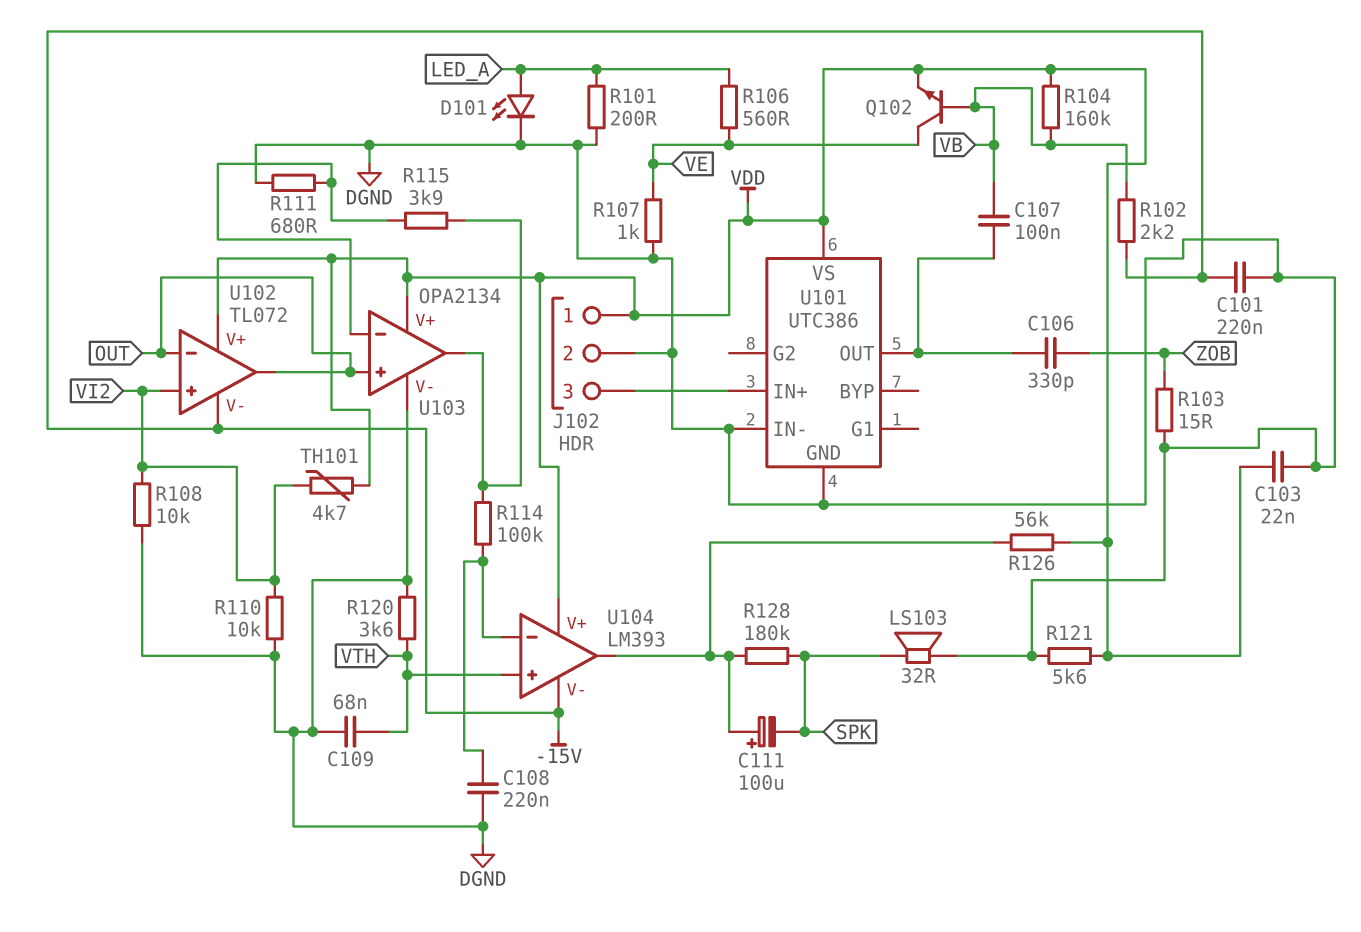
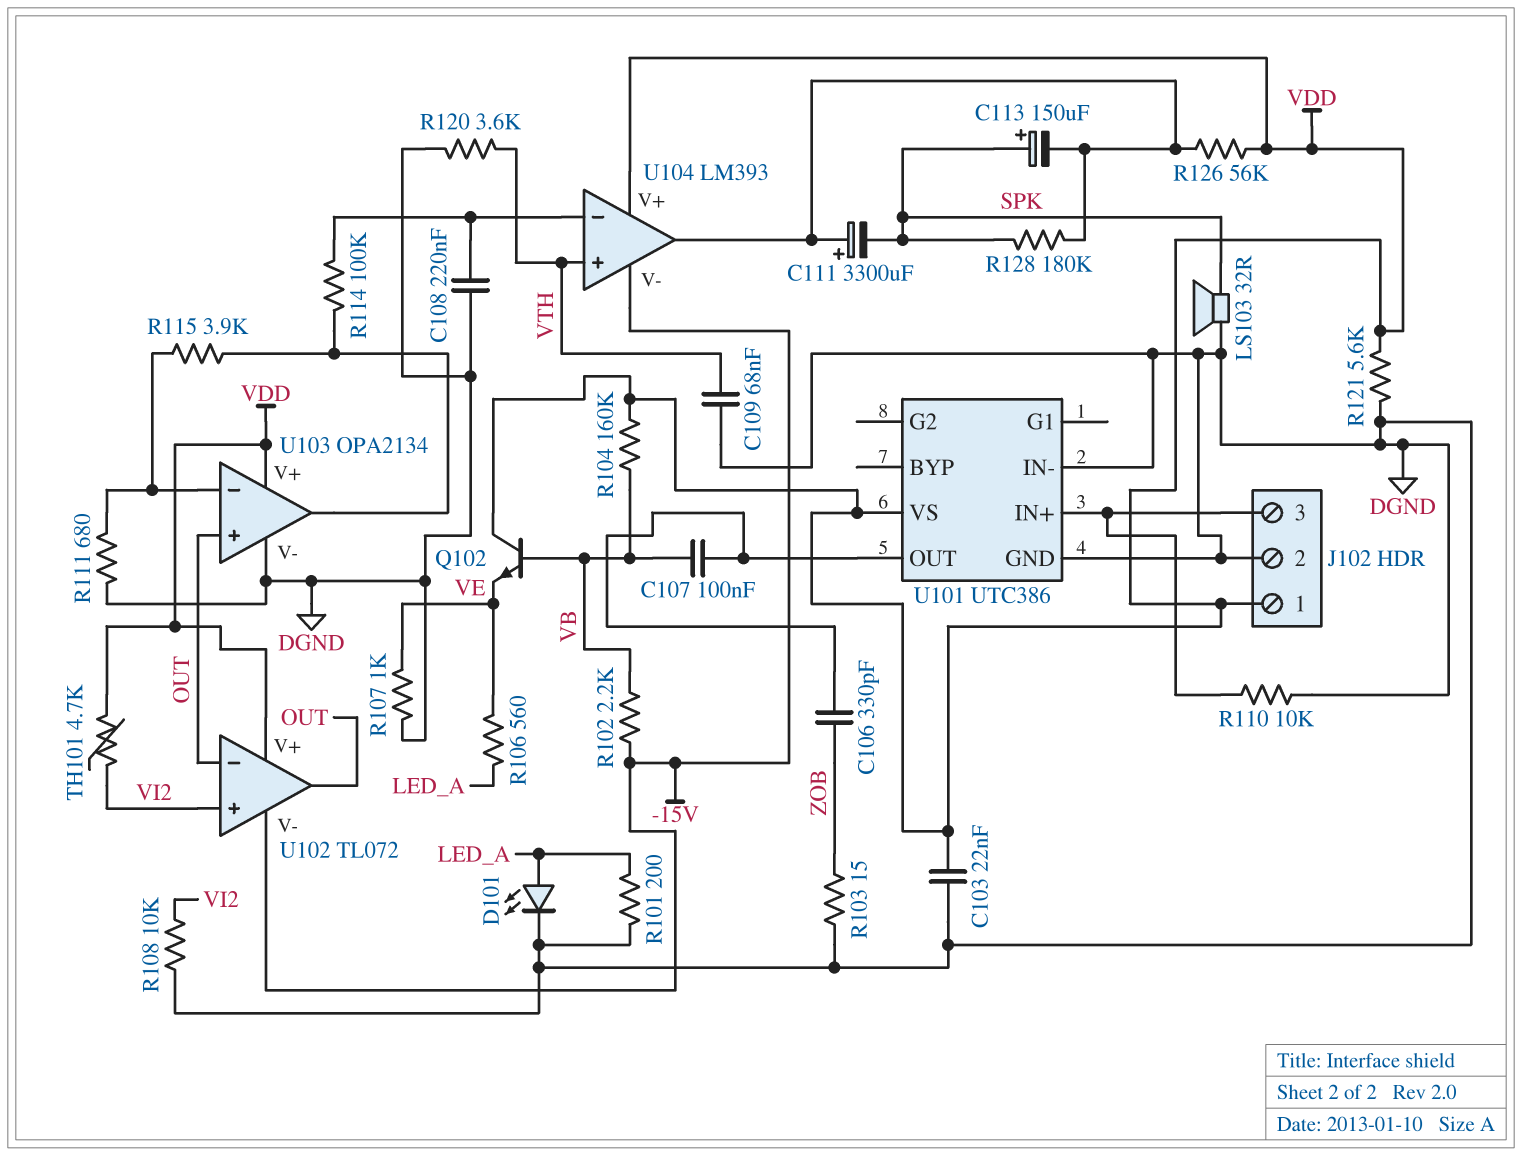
C101: 220nF (-15V, DGND) -> none
C111: 100uF (plus U104/out, minus SPK) -> 3300uF (plus U104/out, minus SPK)
C113: none -> 150uF (plus SPK, minus U104/out)
Q102: NPN (B VB, C VE, E VDD) -> NPN (B VB, C VDD, E VE)
R110: 10k (DGND, VI2) -> 10k (DGND, J102/3)

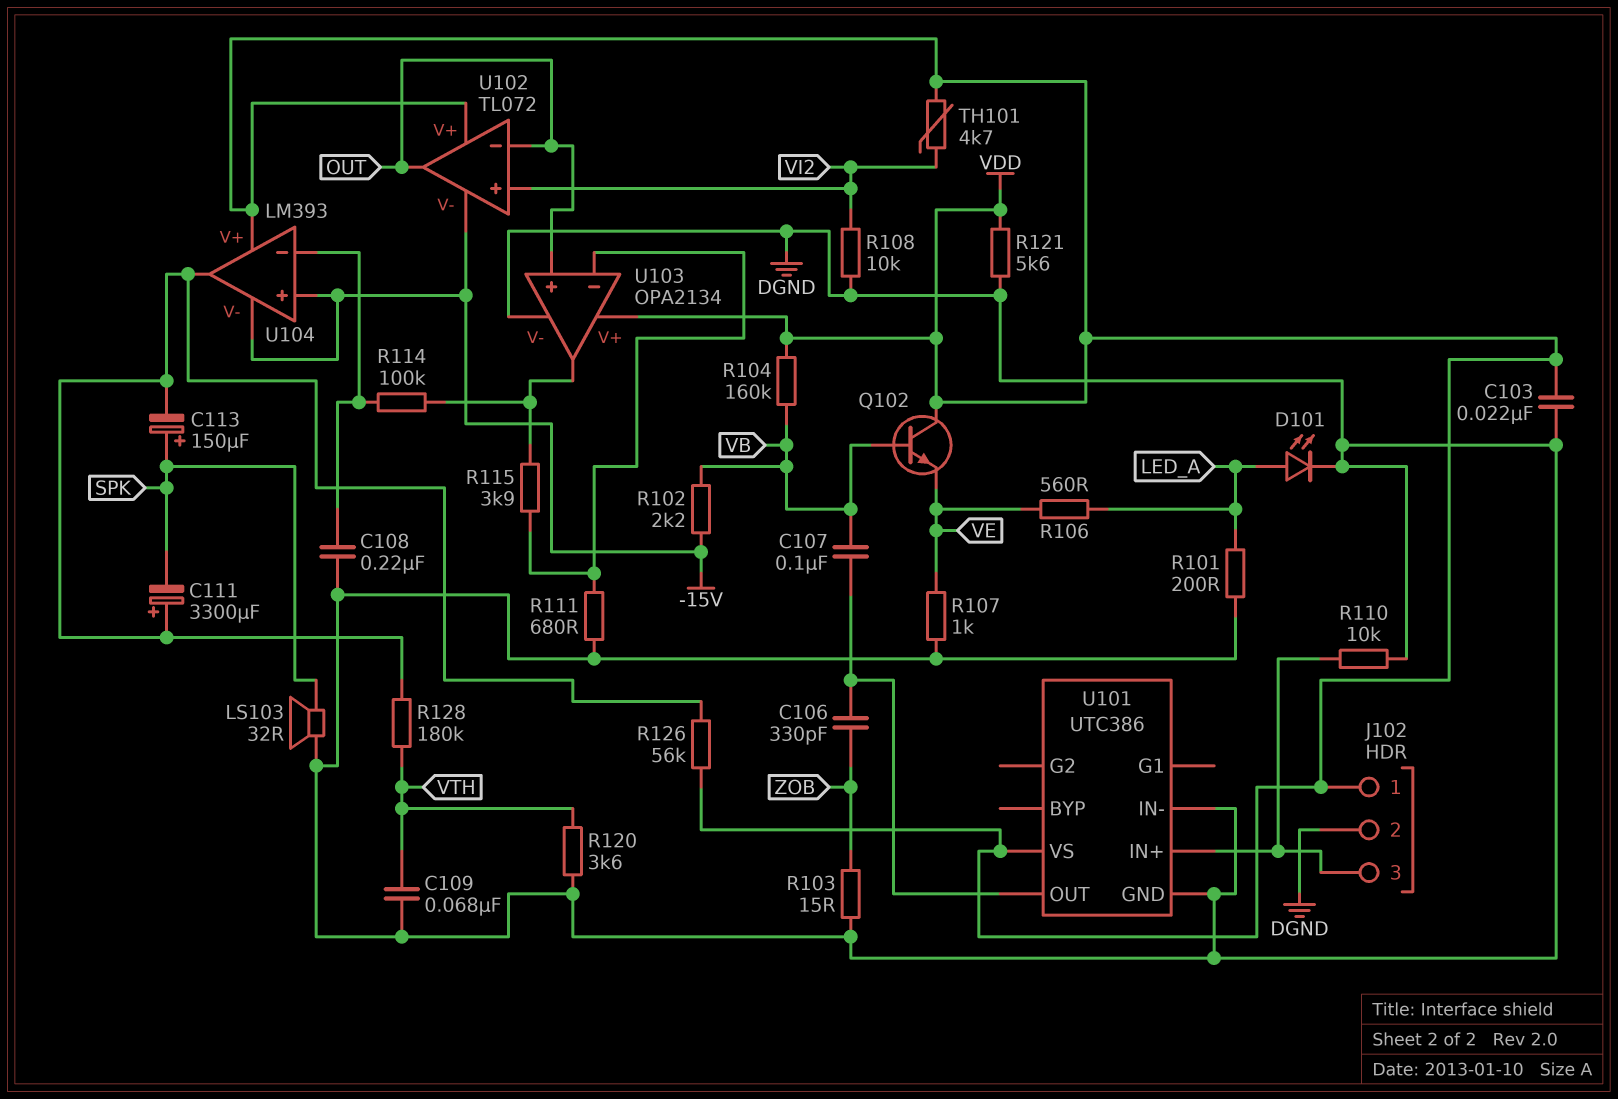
R128: 180k (SPK, U104/out) -> 180k (U104/out, VTH)
U104 pin in+: VTH -> -15V

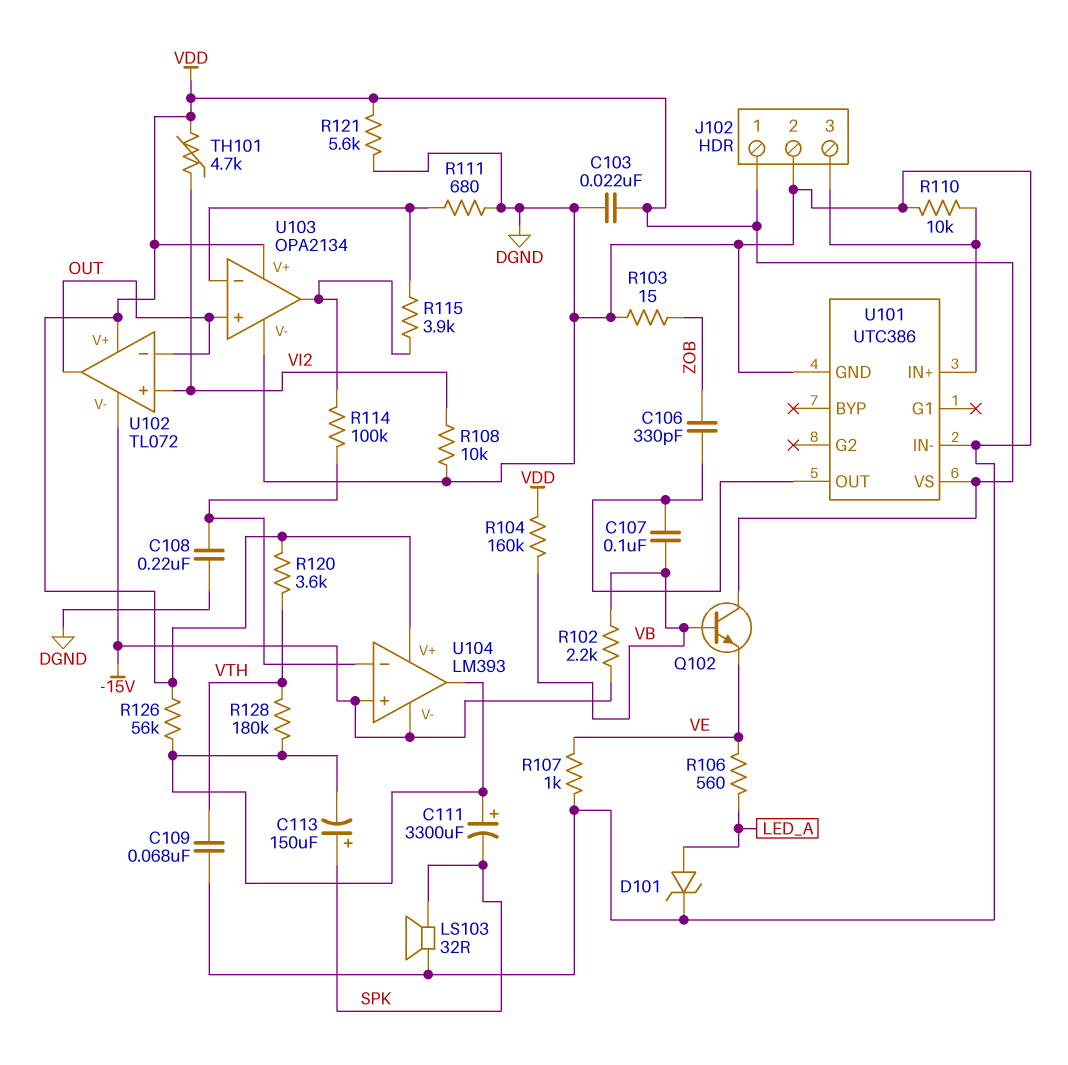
D101: LED (A LED_A, K DGND) -> zener (A LED_A, K DGND)
R101: 200 (DGND, LED_A) -> none
R120: 3.6k (DGND, VTH) -> 3.6k (VDD, VTH)

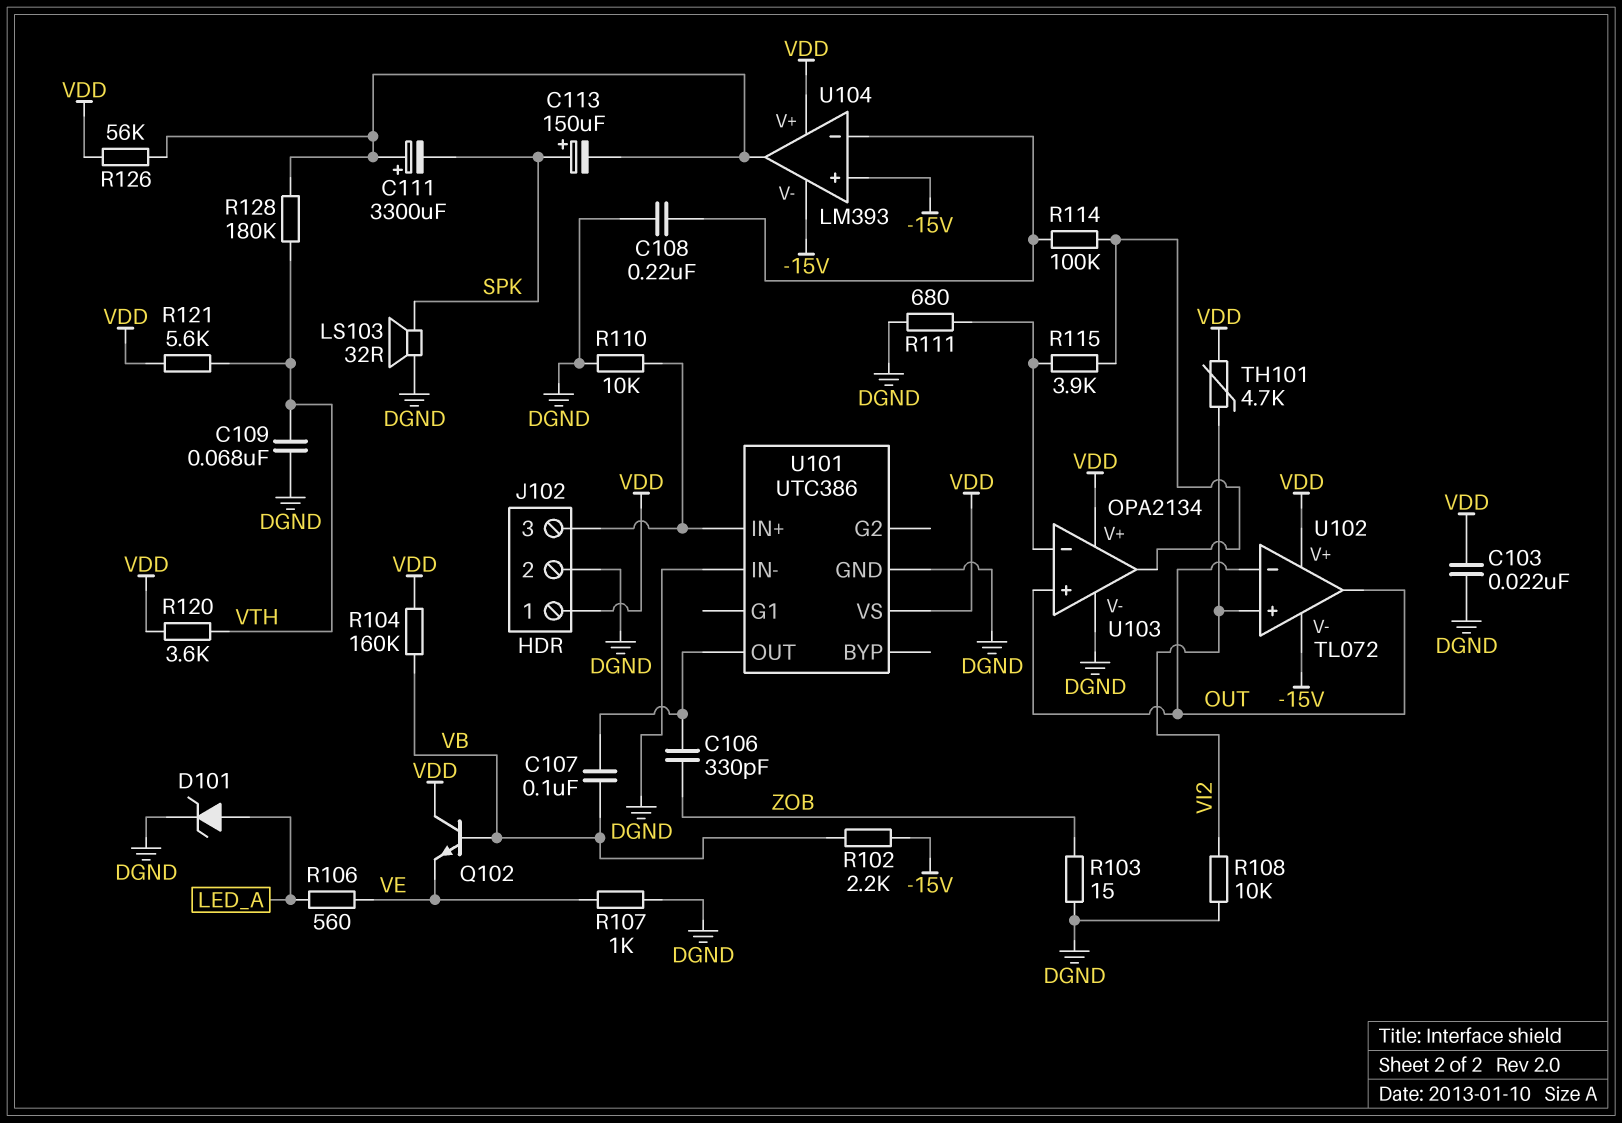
R121: 5.6k (DGND, VDD) -> 5.6k (VDD, VTH)

